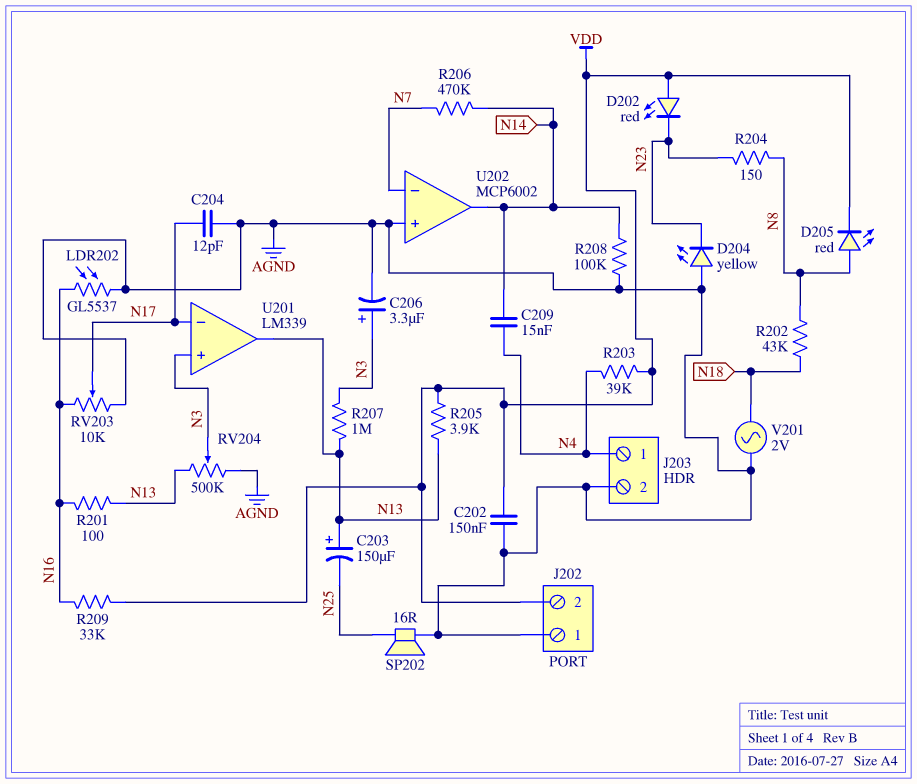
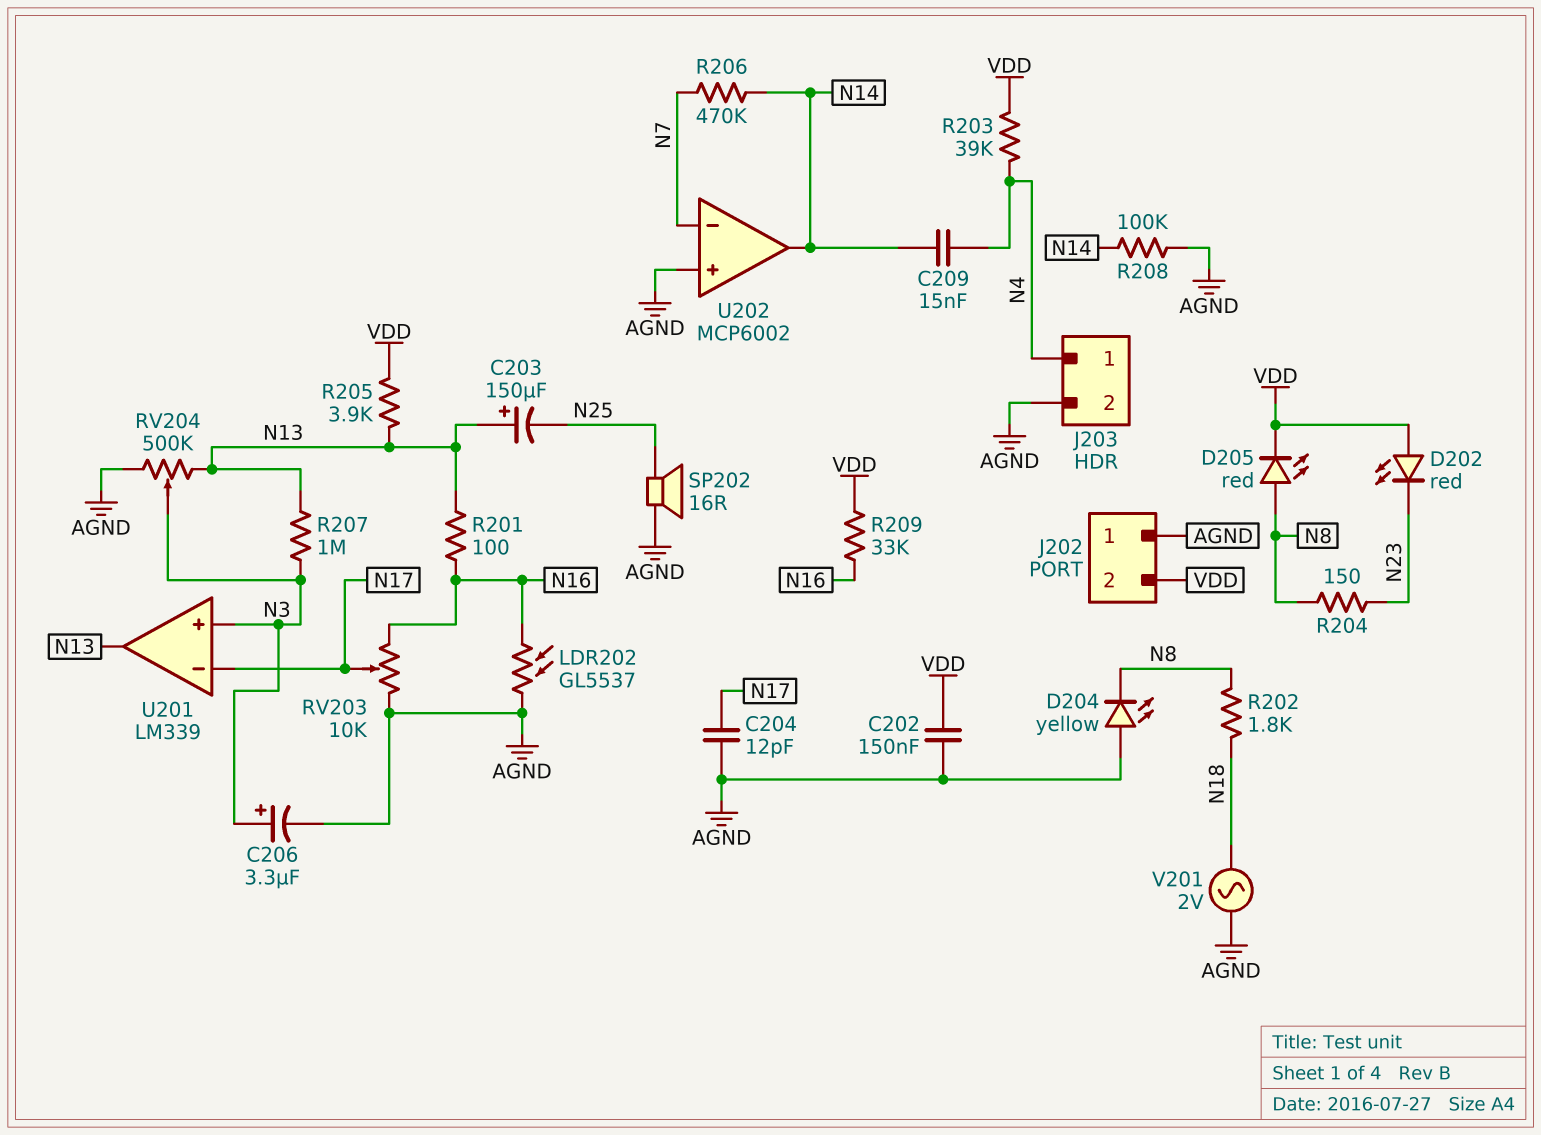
D204: LED yellow (A AGND, K N23) -> LED yellow (A AGND, K N8)
R202: 43k (N8, N18) -> 1.8k (N8, N18)

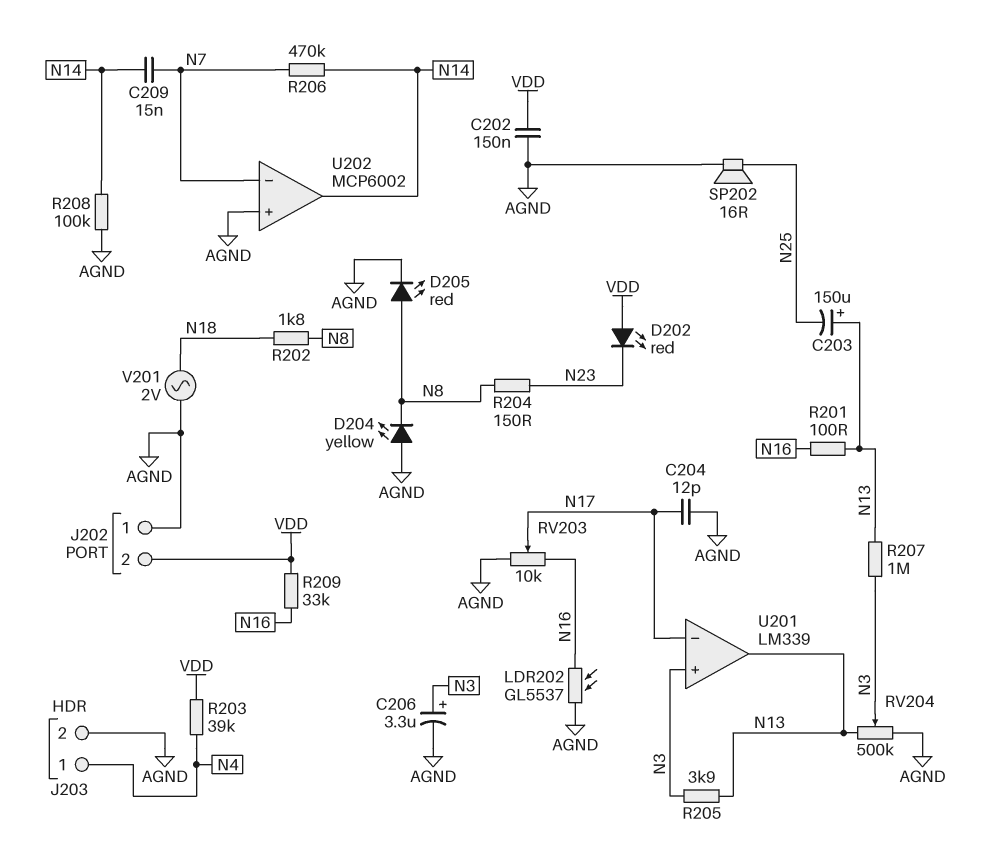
C209: 15nF (N4, N14) -> 15nF (N7, N14)
D205: LED red (A N8, K VDD) -> LED red (A N8, K AGND)
R205: 3.9k (N13, VDD) -> 3.9k (N3, N13)

